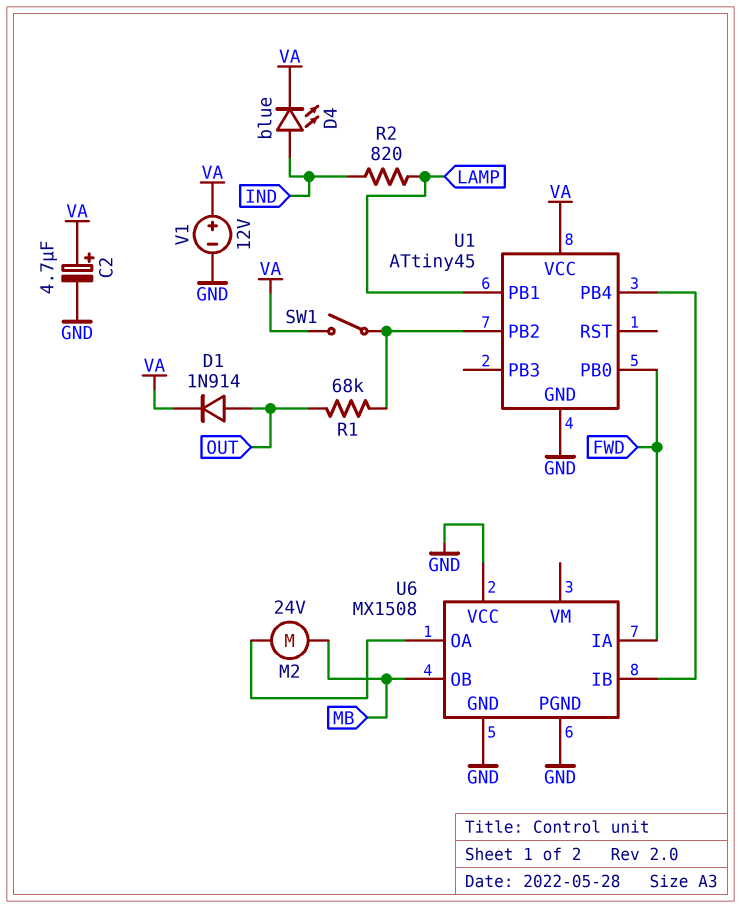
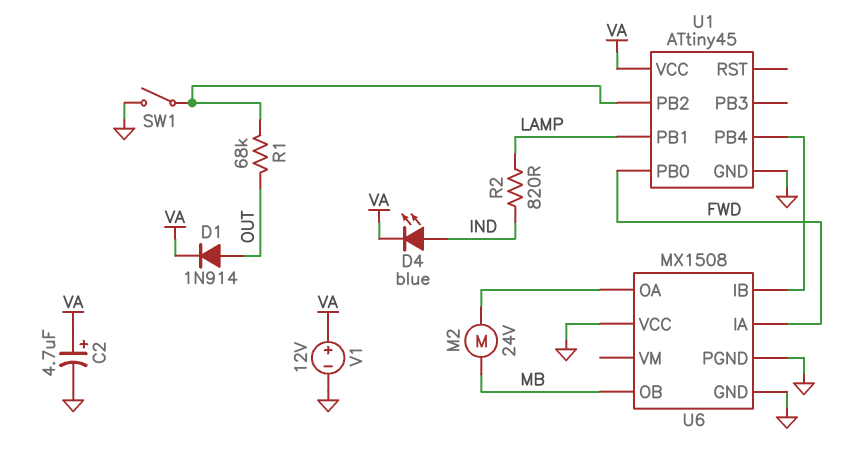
SW1: switch (U1/PB2, VA) -> switch (GND, U1/PB2)

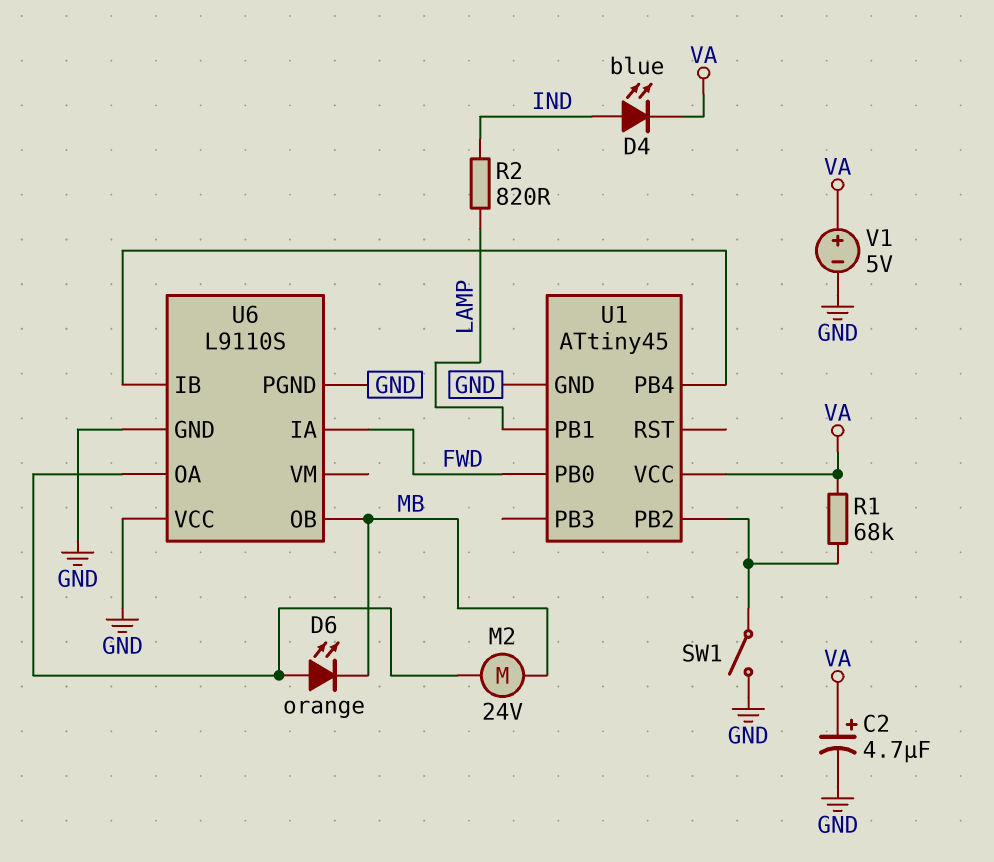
D1: diode 1N914 (A OUT, K VA) -> none
D6: none -> LED orange (A U6/OA, K MB)
R1: 68k (OUT, U1/PB2) -> 68k (U1/PB2, VA)
U6: MX1508 -> L9110S
V1: 12V (plus VA, minus GND) -> 5V (plus VA, minus GND)

